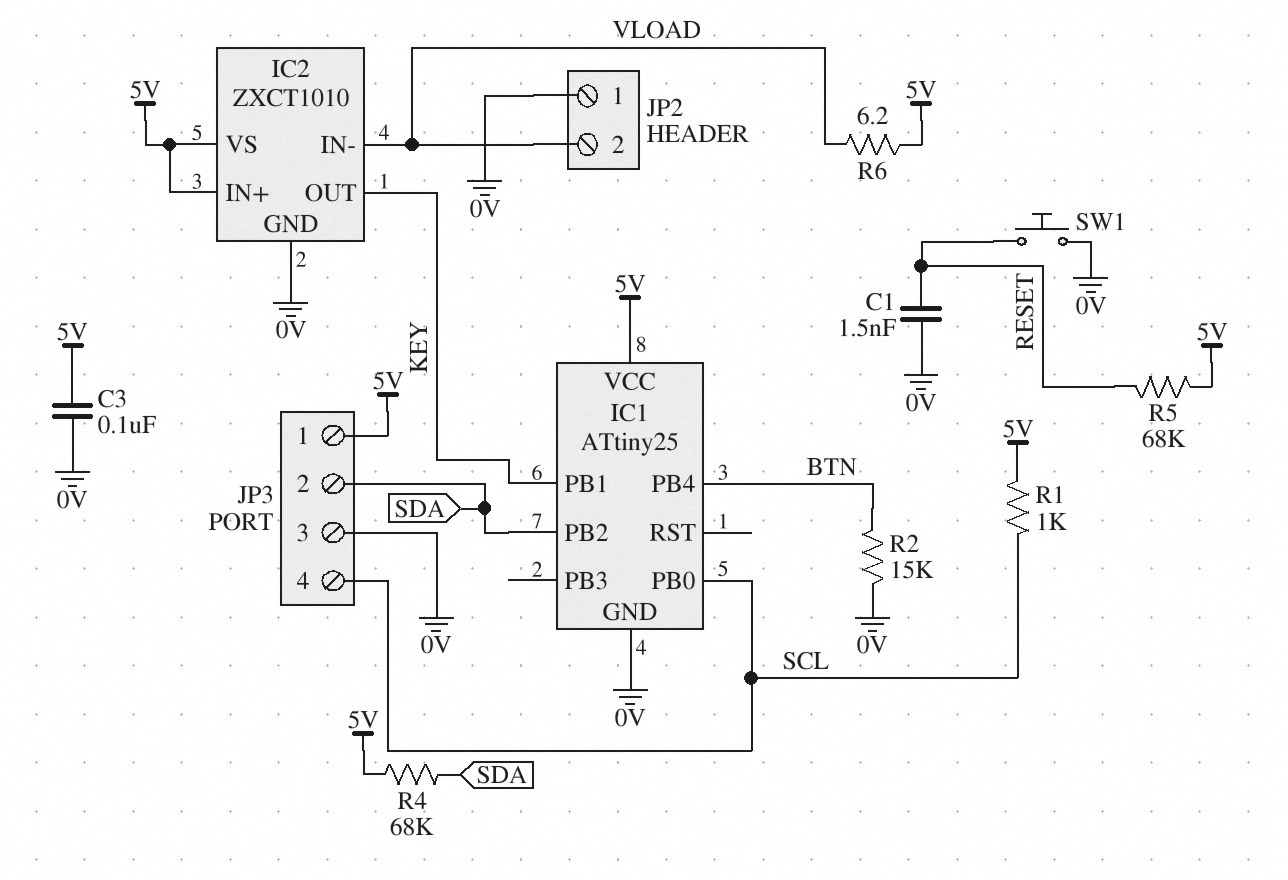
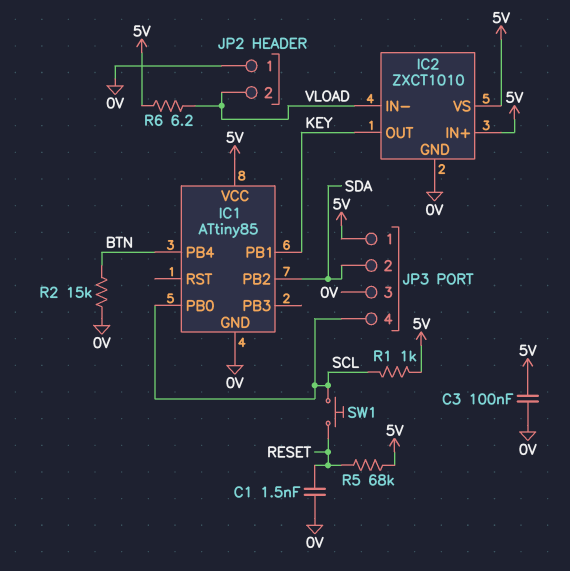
IC1: ATtiny25 -> ATtiny85
R4: 68k (5V, SDA) -> none
SW1: button (0V, RESET) -> button (RESET, SCL)

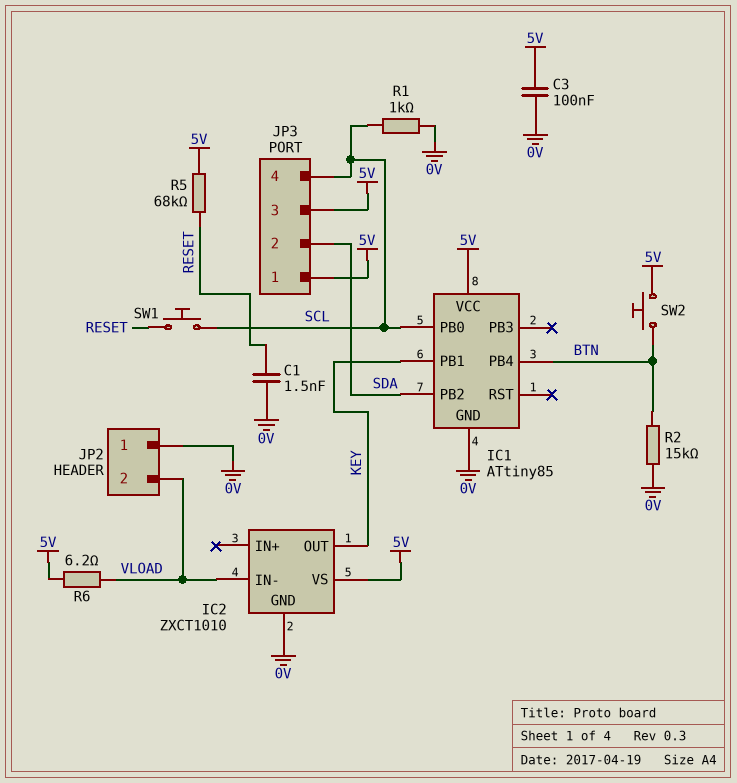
IC2 pin IN+: 5V -> none
JP3 pin 3: 0V -> 5V
R1: 1k (5V, SCL) -> 1k (0V, SCL)
SW2: none -> button (5V, BTN)

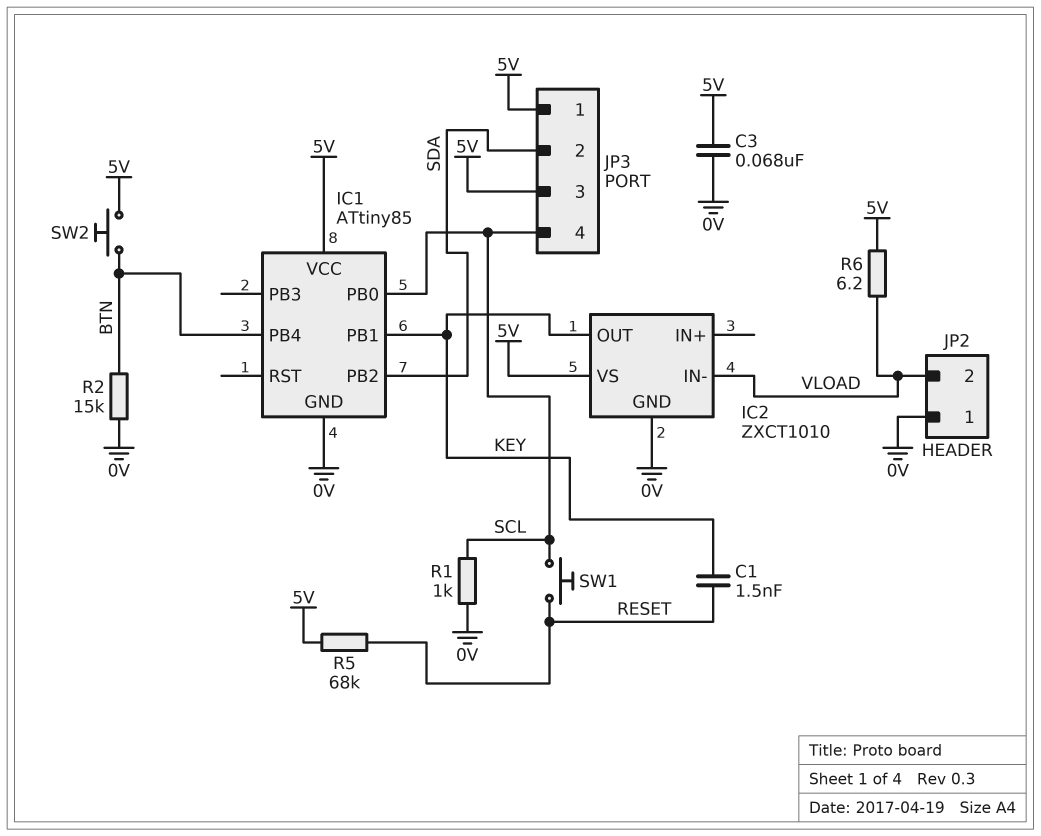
C1: 1.5nF (0V, RESET) -> 1.5nF (KEY, RESET)
C3: 100nF (0V, 5V) -> 68nF (0V, 5V)

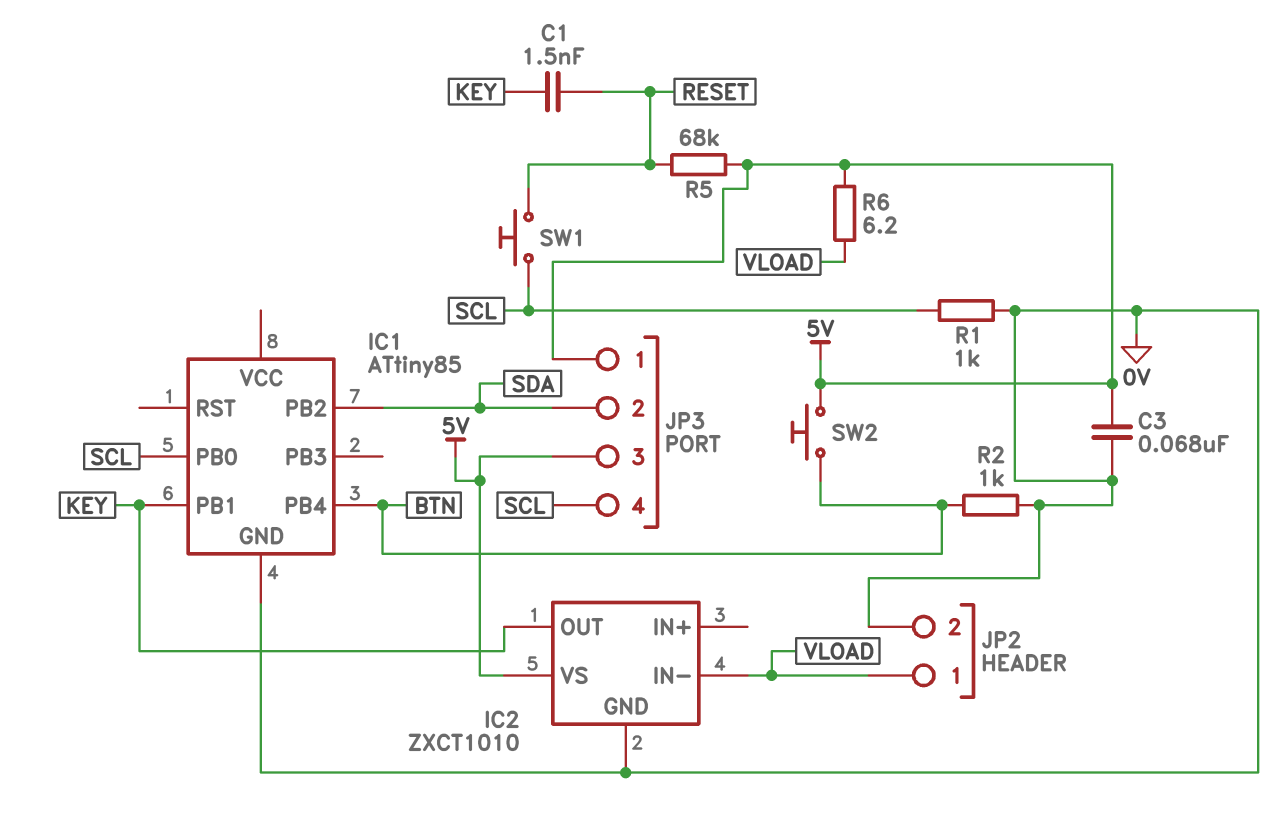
IC1 pin VCC: 5V -> none
JP2 pin 1: 0V -> VLOAD
JP2 pin 2: VLOAD -> 0V
R2: 15k (0V, BTN) -> 1k (0V, BTN)

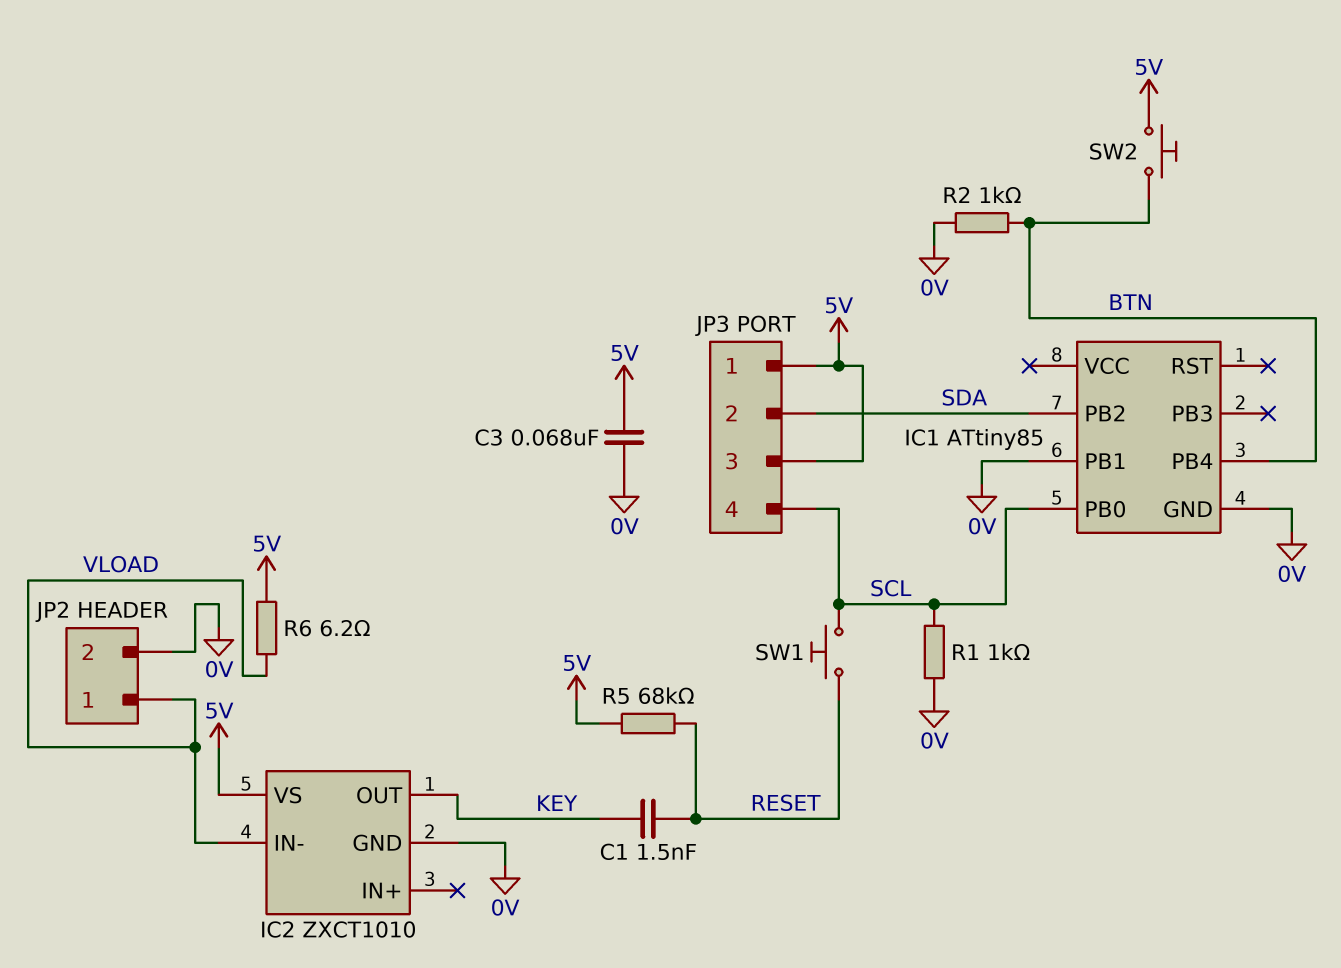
IC1 pin PB1: KEY -> 0V

